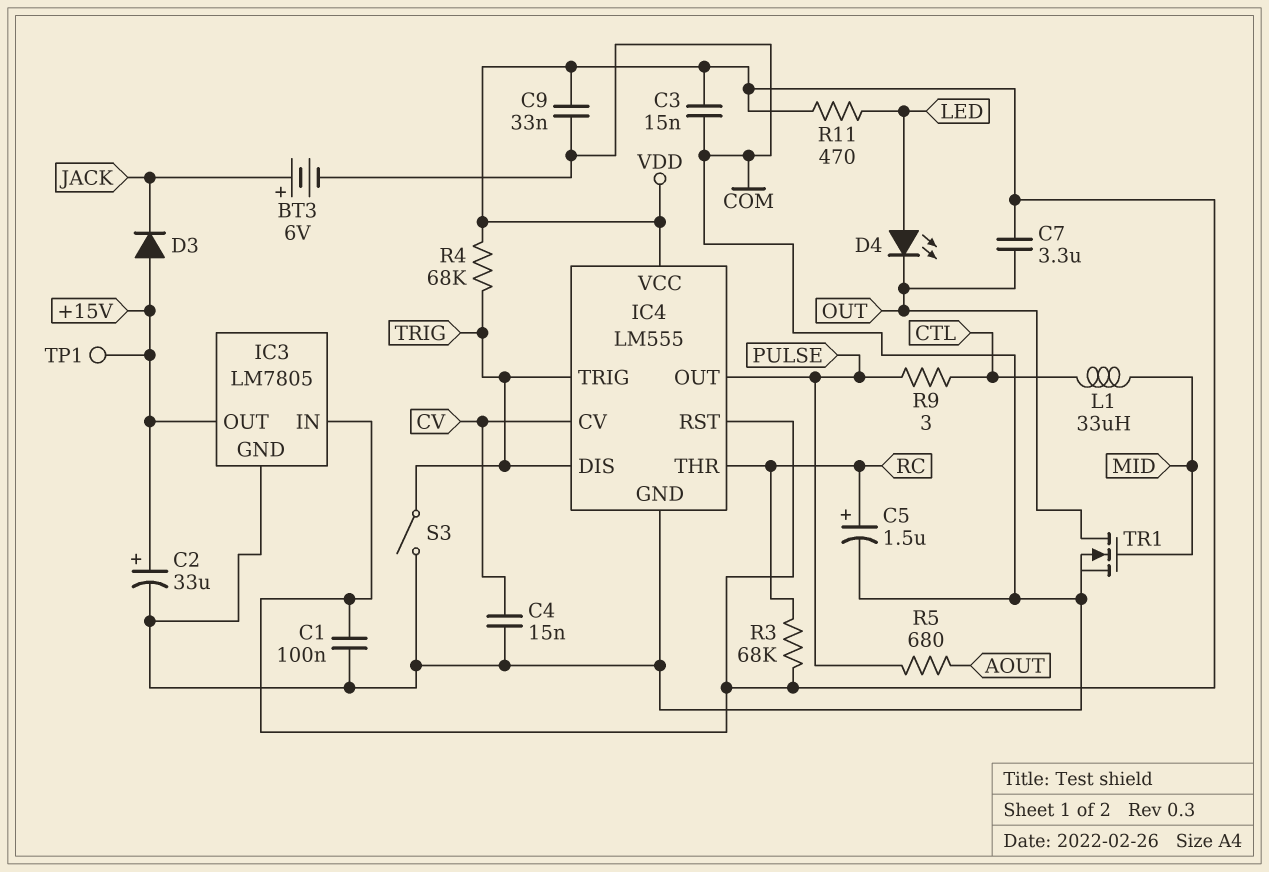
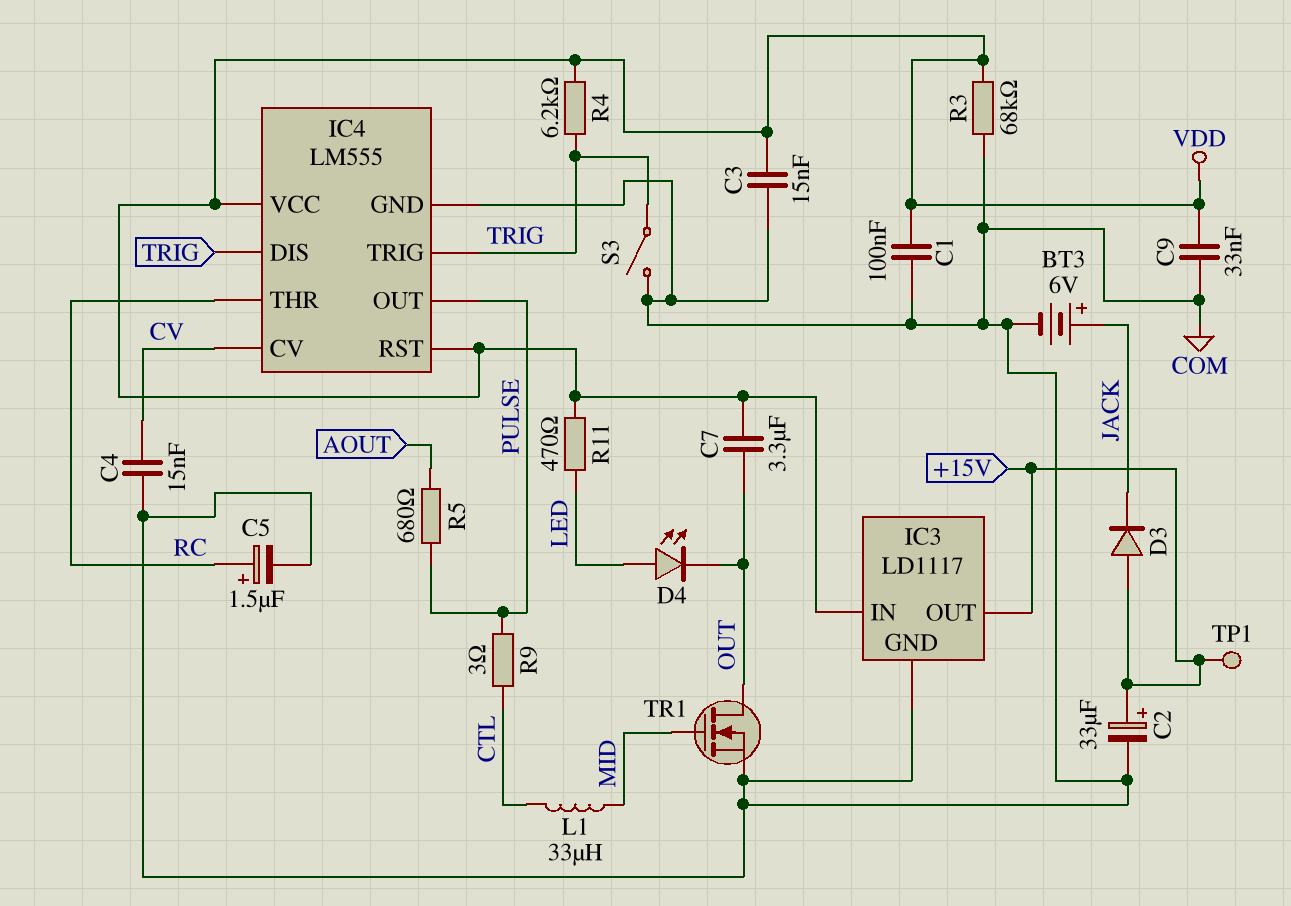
IC3: LM7805 -> LD1117
R3: 68k (RC, VDD) -> 68k (COM, VDD)
R4: 68k (TRIG, VDD) -> 6.2k (TRIG, VDD)

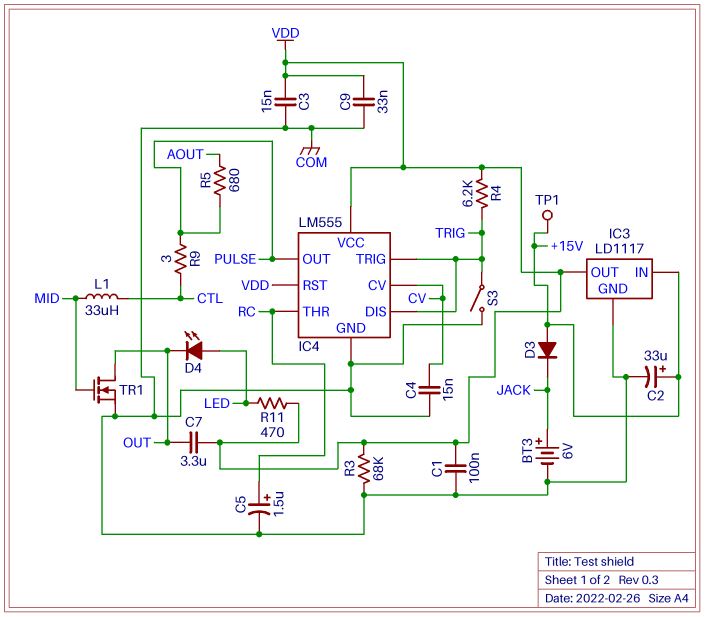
IC3 pin IN: VDD -> +15V
IC3 pin OUT: +15V -> VDD

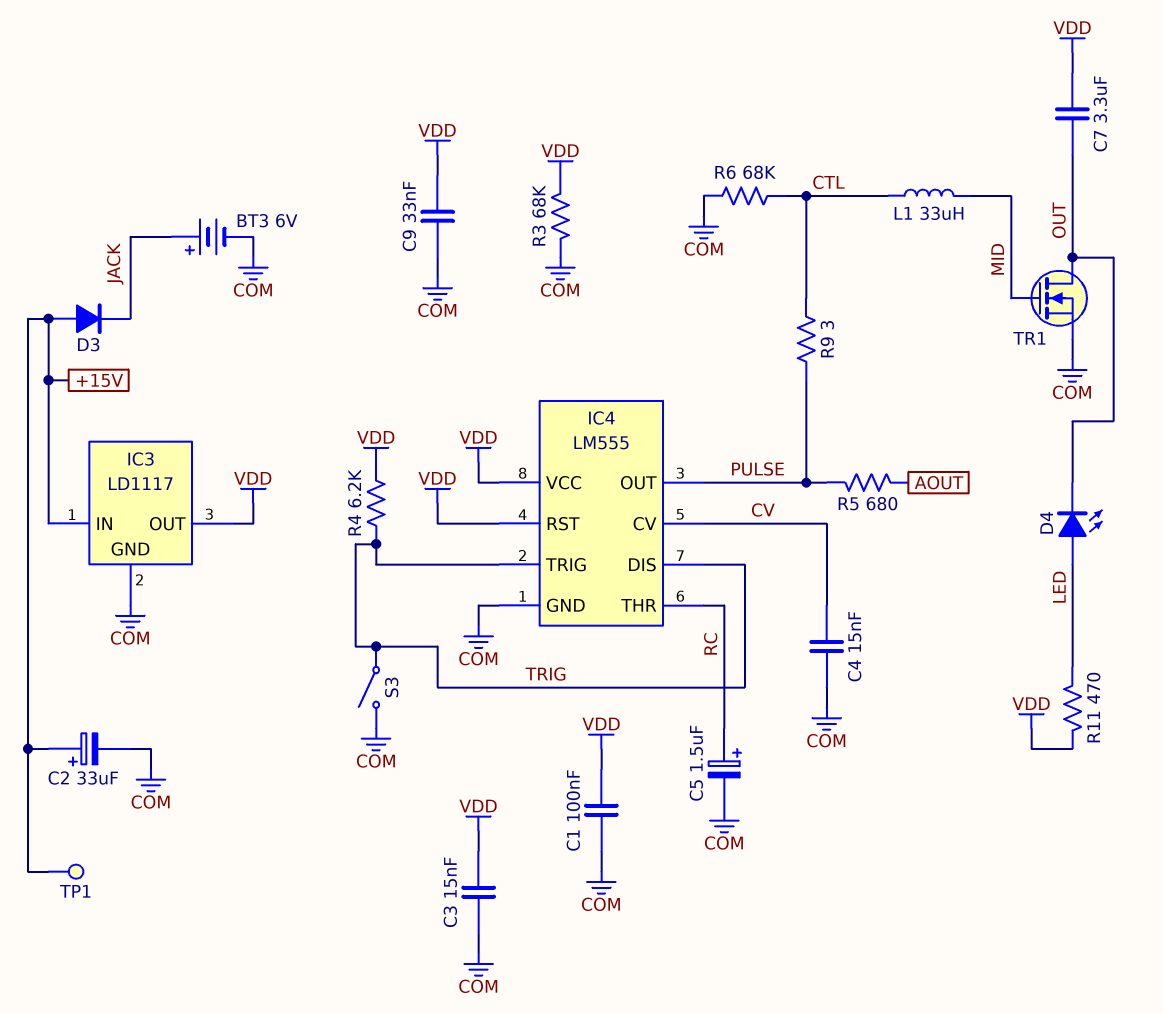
R6: none -> 68k (COM, CTL)

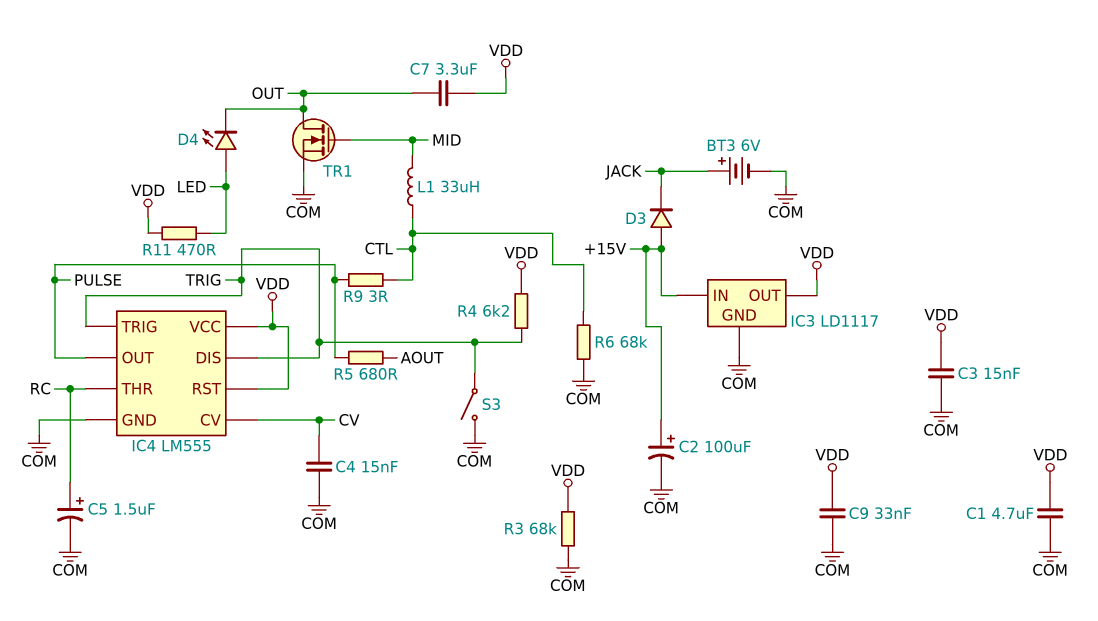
C1: 100nF (COM, VDD) -> 4.7uF (COM, VDD)
C2: 33uF (plus +15V, minus COM) -> 100uF (plus +15V, minus COM)
TP1: test point (+15V) -> none

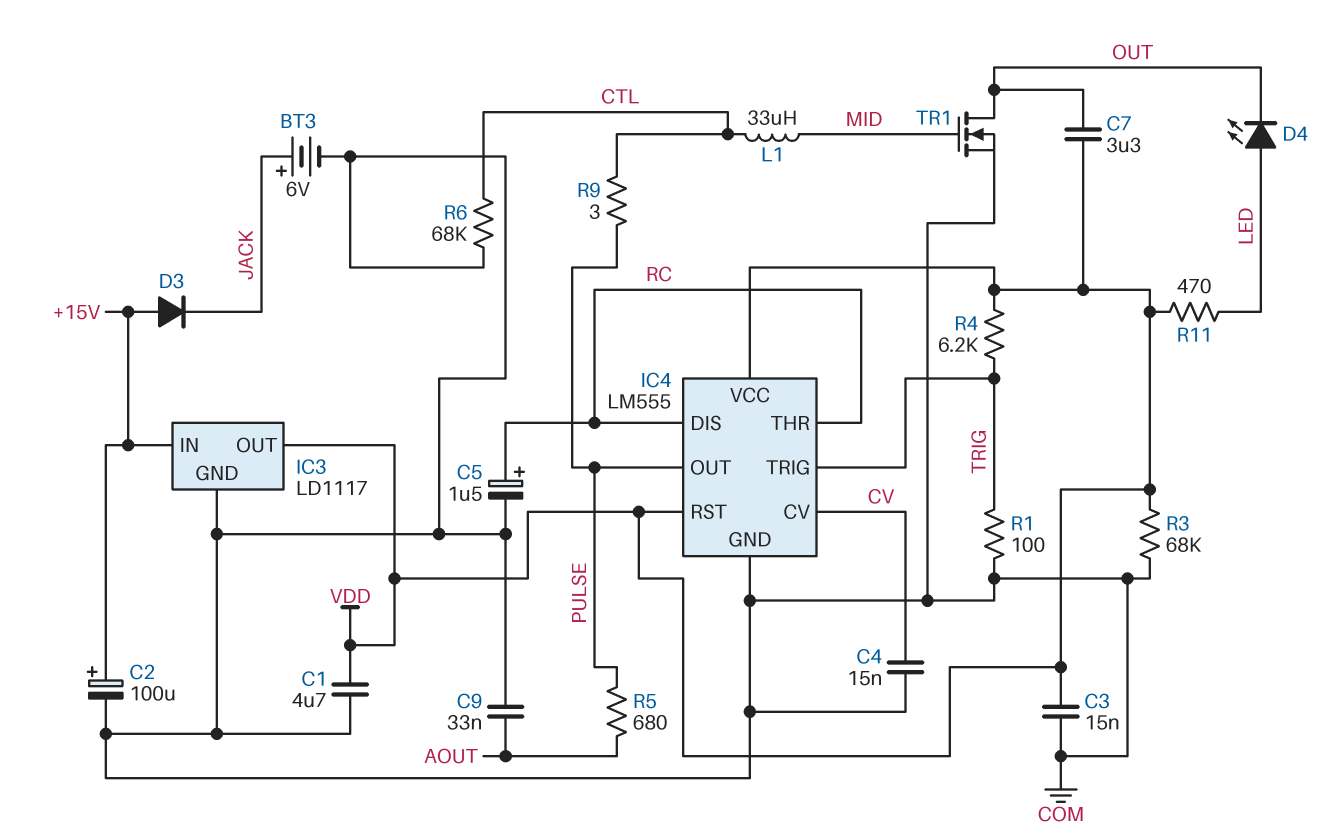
C9: 33nF (COM, VDD) -> 33nF (AOUT, COM)
IC4 pin DIS: TRIG -> RC
R1: none -> 100 (COM, TRIG)
S3: switch (COM, TRIG) -> none

